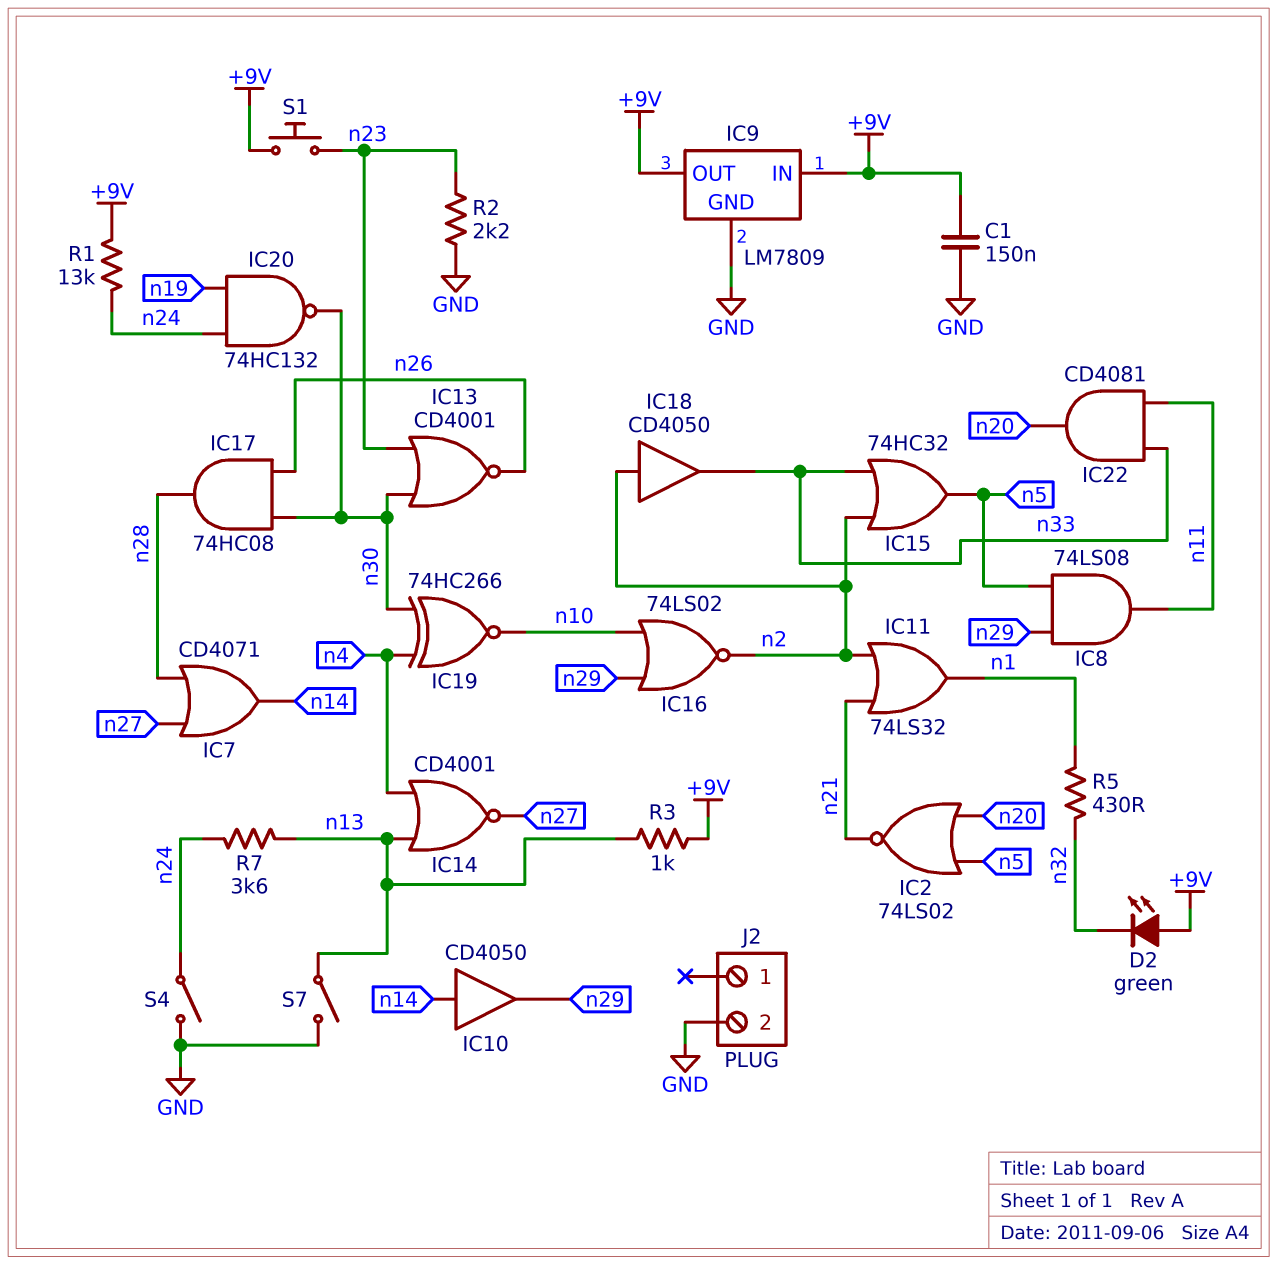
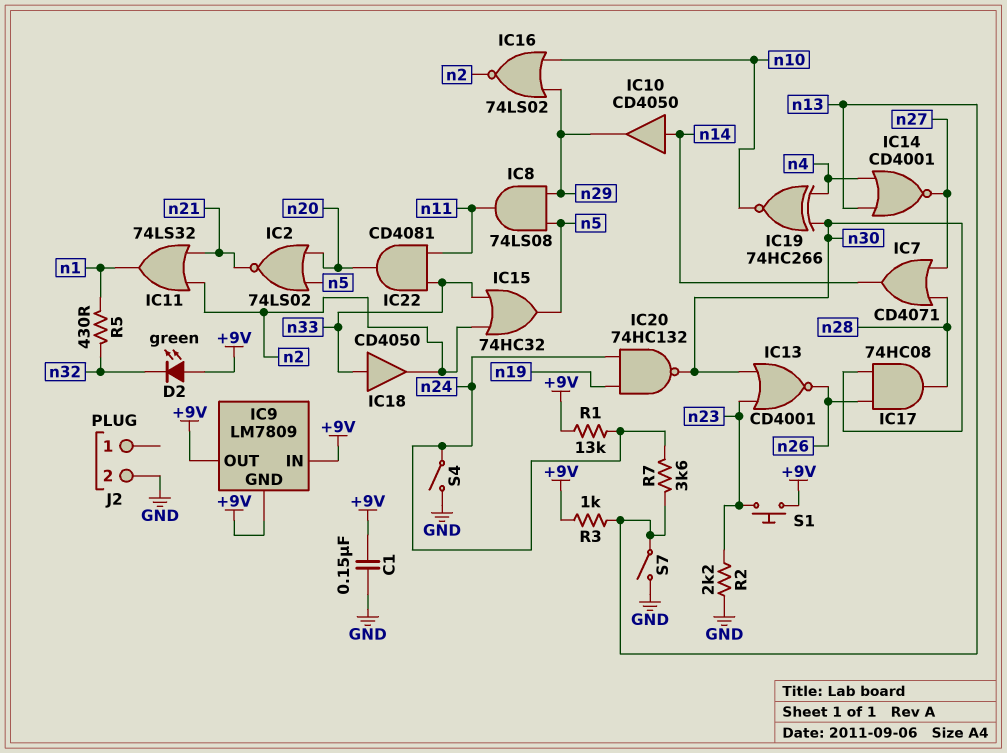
IC9 pin GND: GND -> +9V
IC18: buffer CD4050 (in n2, out n33) -> buffer CD4050 (in n33, out n2)

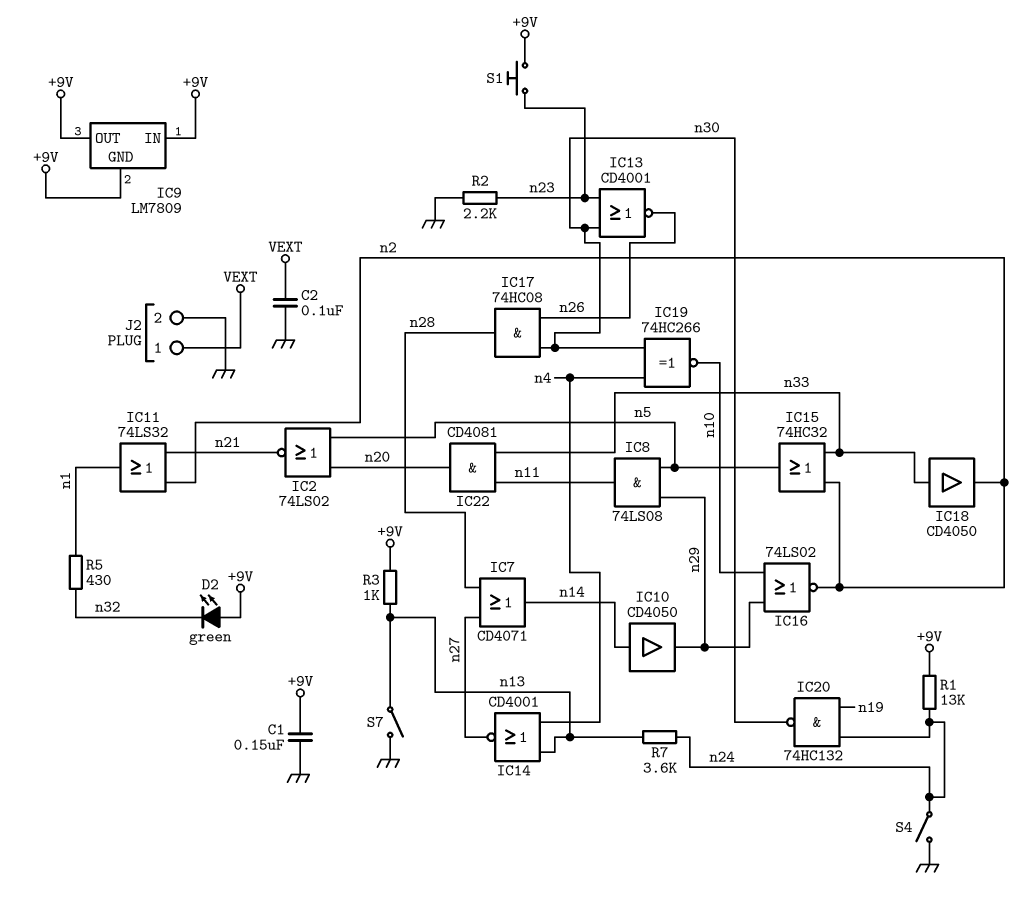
C2: none -> 100nF (GND, VEXT)
J2 pin 1: none -> VEXT

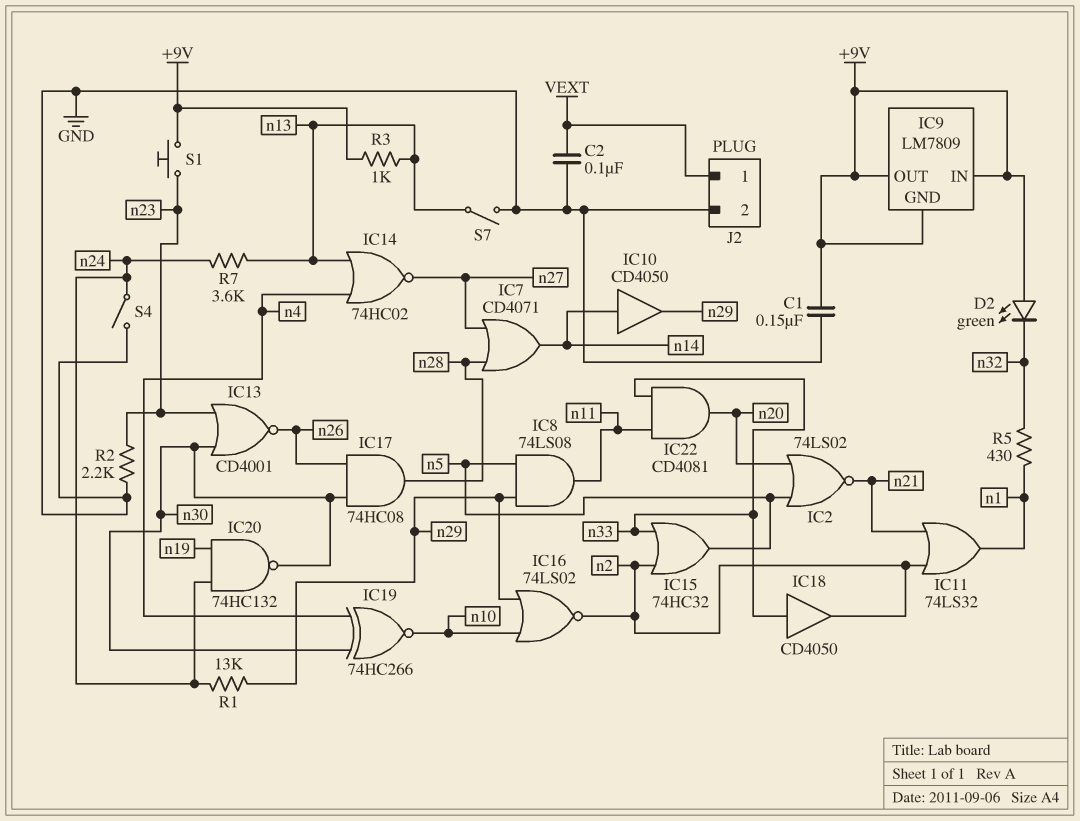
IC14: NOR CD4001 (in n4, in n13, out n27) -> NOR 74HC02 (in n4, in n13, out n27)
R1: 13k (+9V, n24) -> 13k (n24, n29)

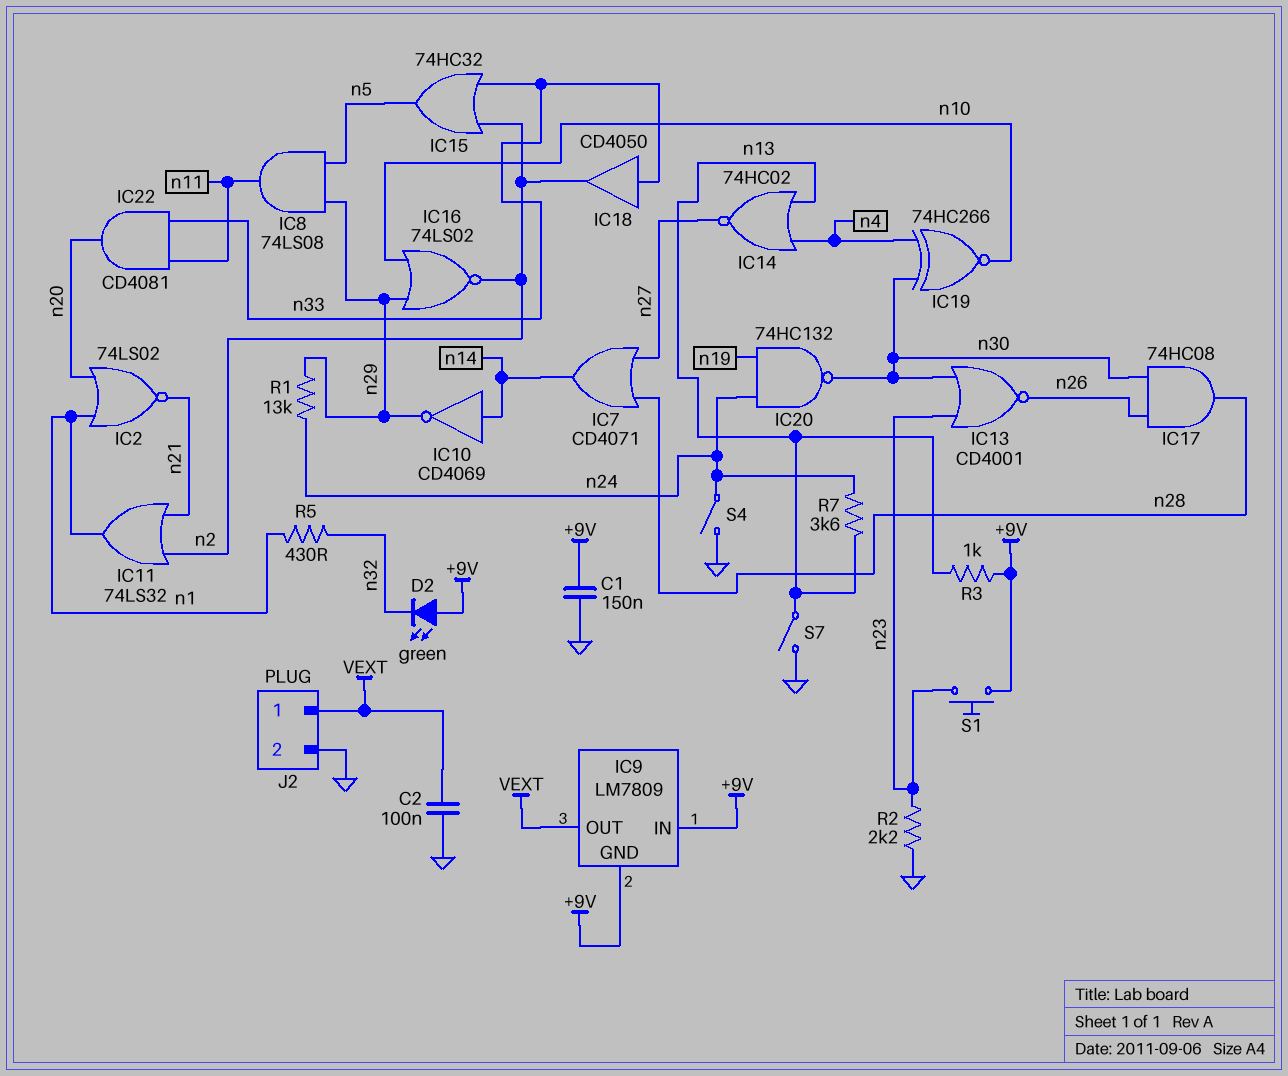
IC2: NOR 74LS02 (in n5, in n20, out n21) -> NOR 74LS02 (in n1, in n20, out n21)
IC9 pin OUT: +9V -> VEXT
IC10: buffer CD4050 (in n14, out n29) -> NOT CD4069 (in n14, out n29)

